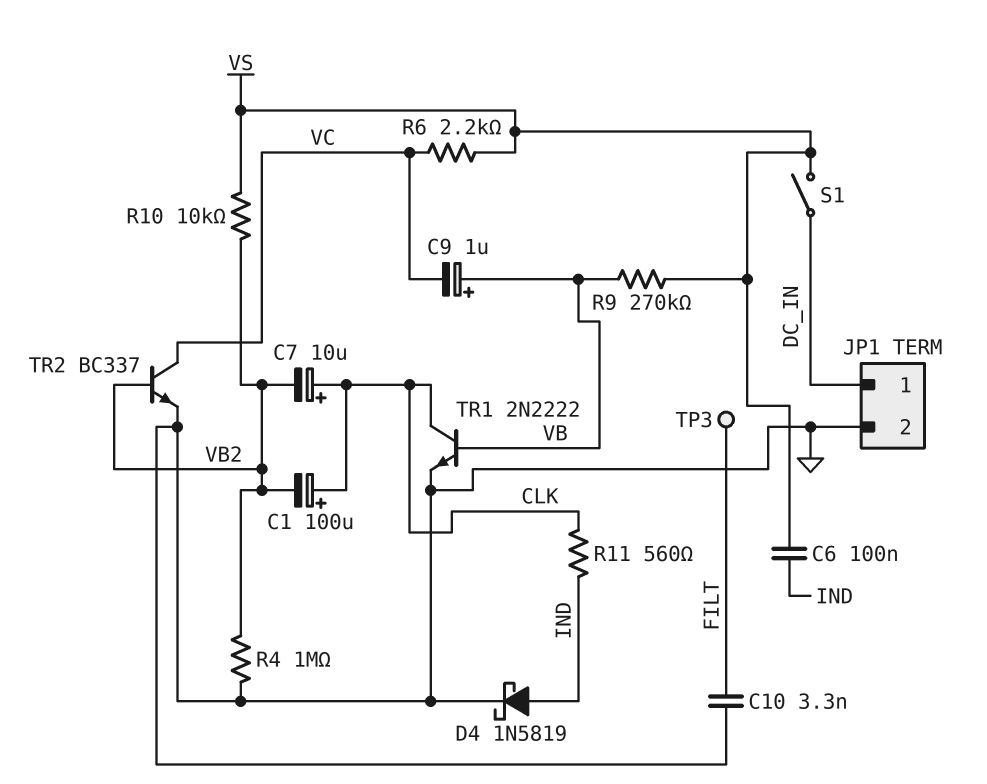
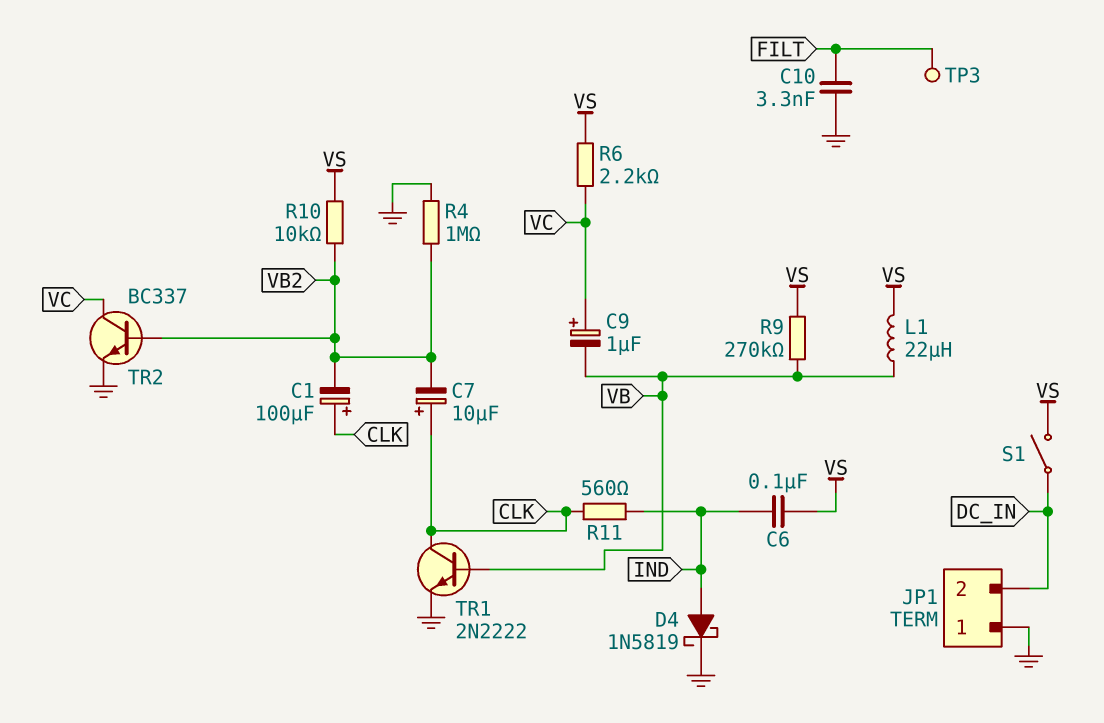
C9: 1uF (plus VB, minus VC) -> 1uF (plus VC, minus VB)
JP1 pin 1: DC_IN -> GND
JP1 pin 2: GND -> DC_IN
L1: none -> 22uH (VB, VS)

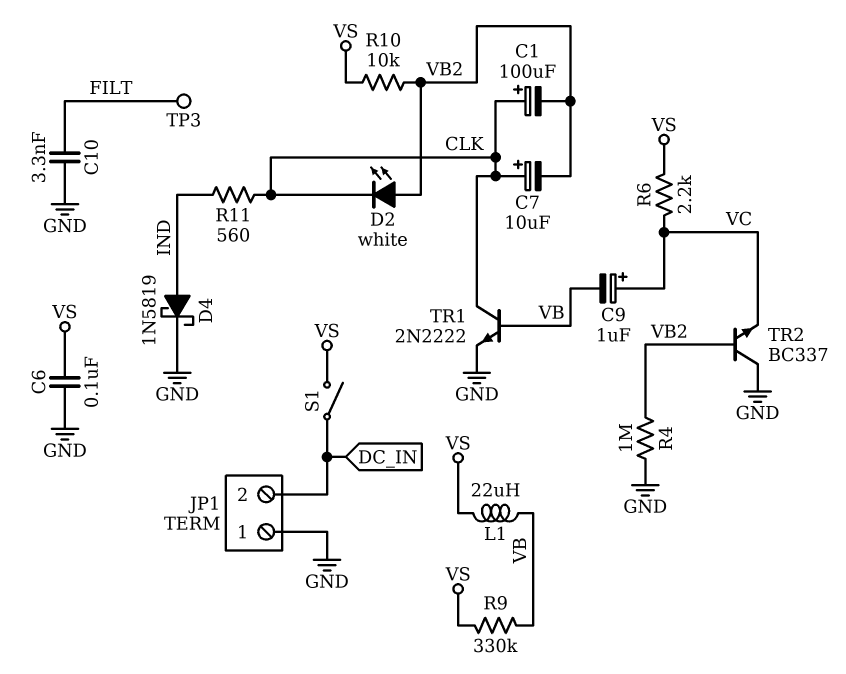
C6: 100nF (IND, VS) -> 100nF (GND, VS)
D2: none -> LED white (A VB2, K CLK)
R9: 270k (VB, VS) -> 330k (VB, VS)
TR2: NPN BC337 (B VB2, C VC, E GND) -> NPN BC337 (B VB2, C GND, E VC)

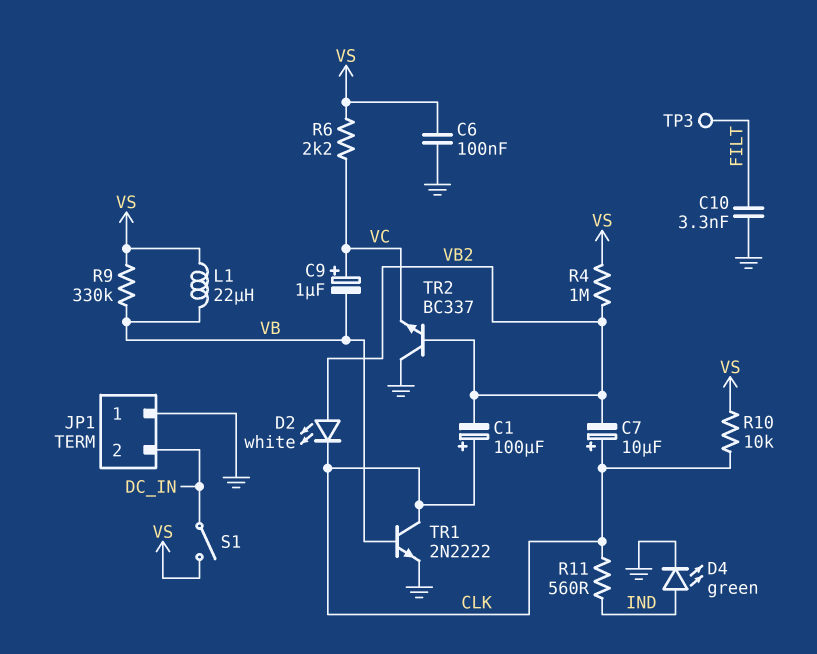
D4: schottky 1N5819 (A IND, K GND) -> LED green (A IND, K GND)
R4: 1M (GND, VB2) -> 1M (VB2, VS)
R10: 10k (VB2, VS) -> 10k (CLK, VS)

